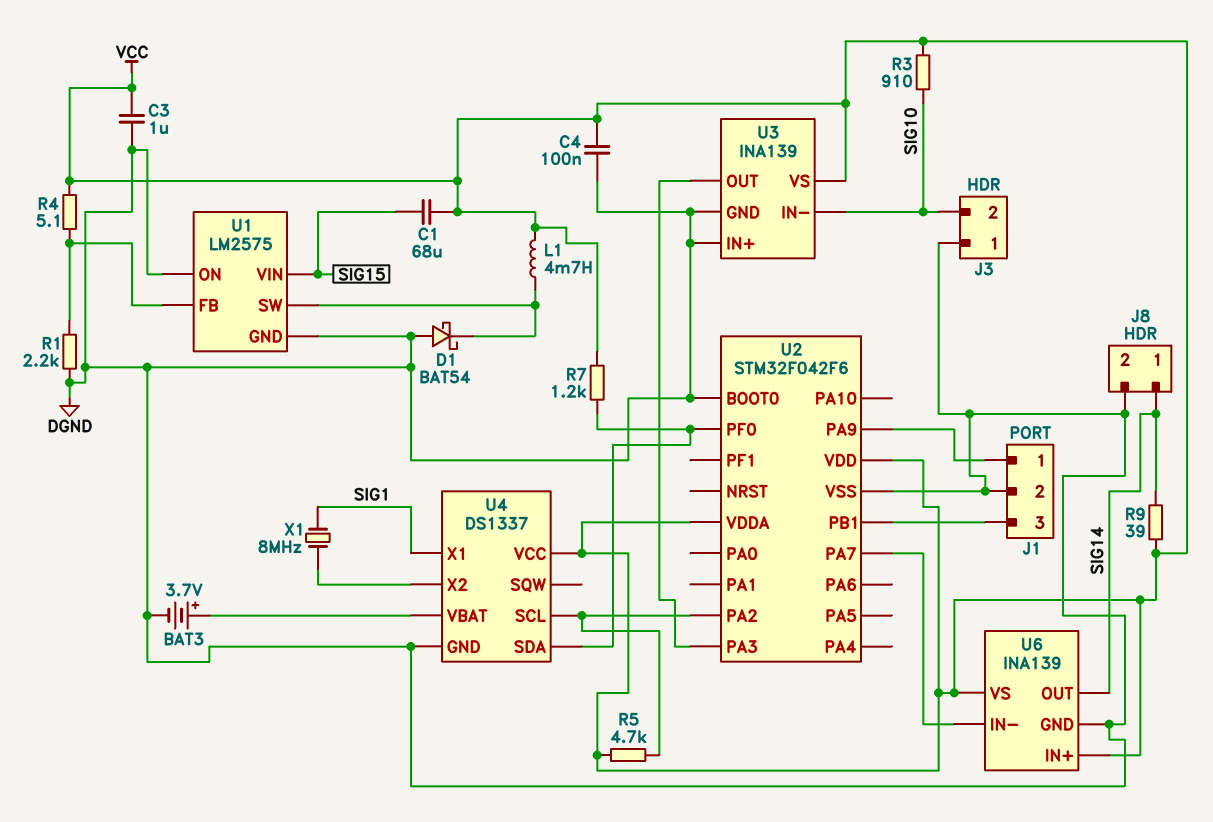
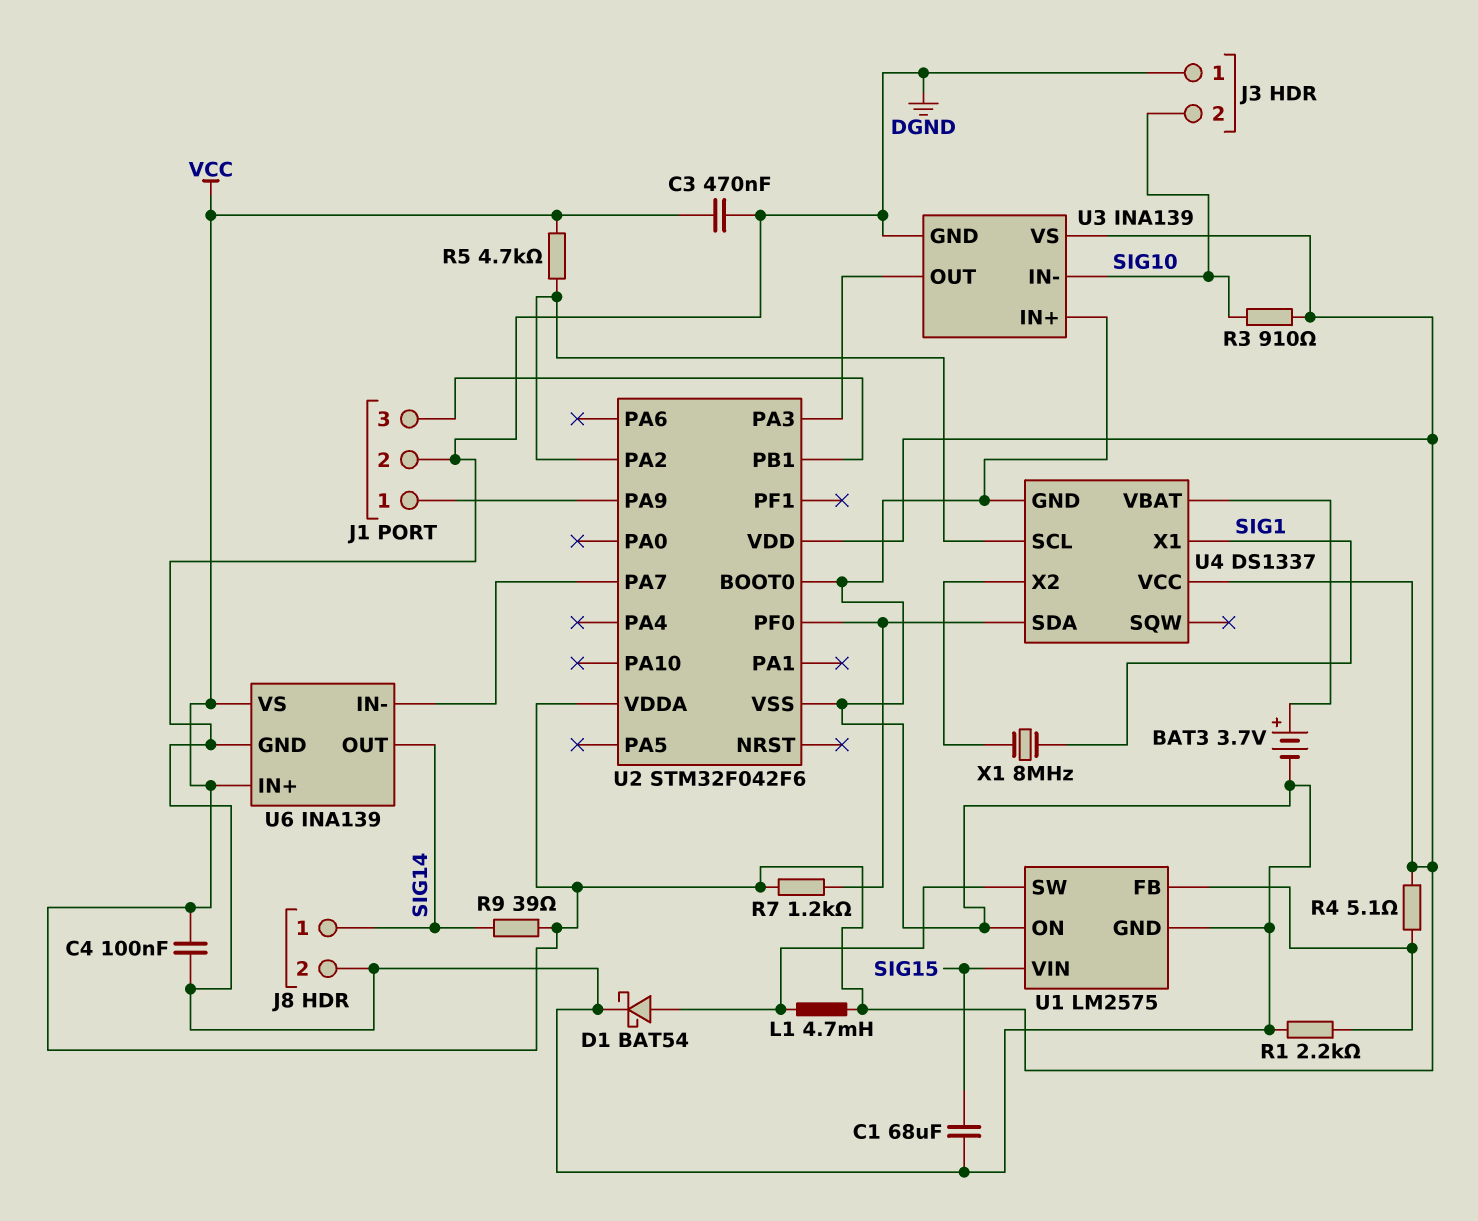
C1: 68uF (SIG15, VCC) -> 68uF (DGND, SIG15)
C3: 1uF (DGND, VCC) -> 470nF (DGND, VCC)
D1: schottky BAT54 (A DGND, K U1/SW) -> schottky BAT54 (A U1/SW, K DGND)

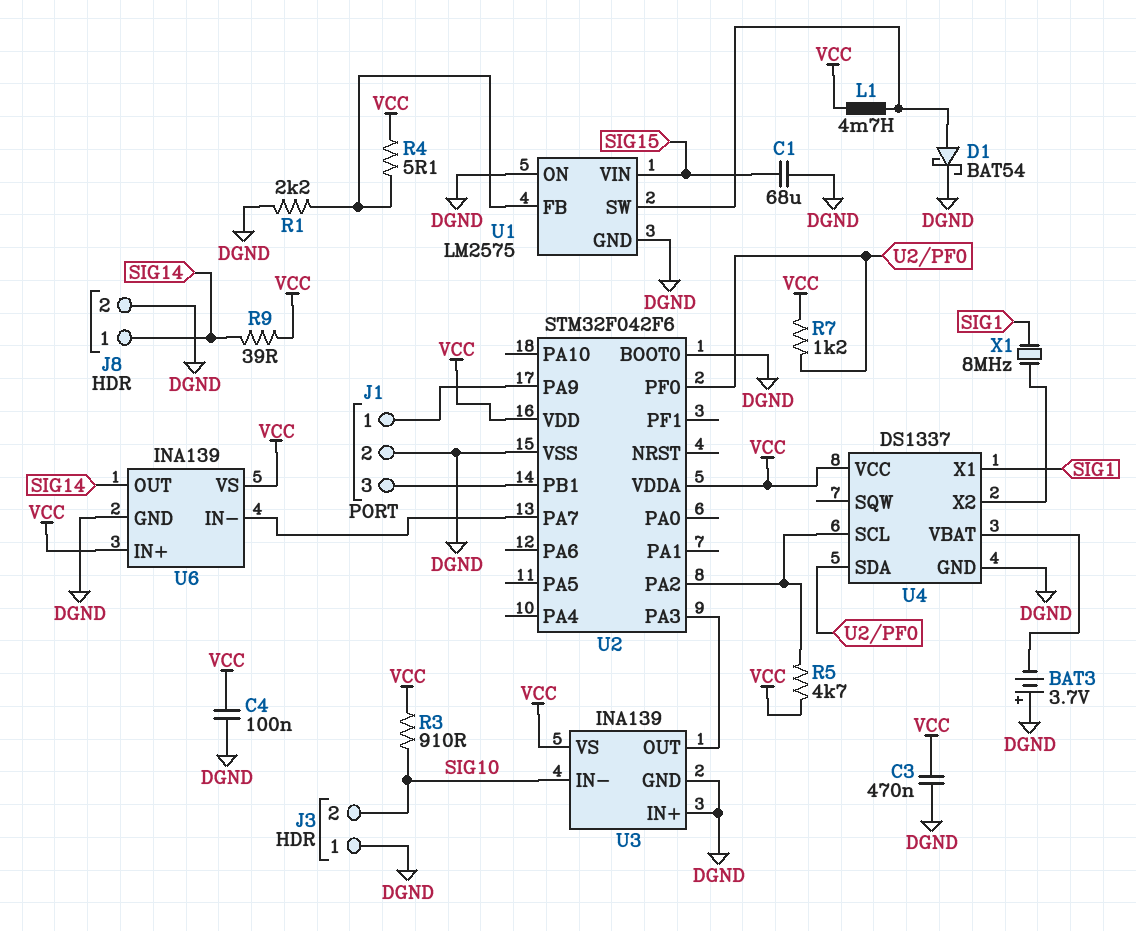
BAT3: 3.7V (plus U4/VBAT, minus DGND) -> 3.7V (plus DGND, minus U4/VBAT)

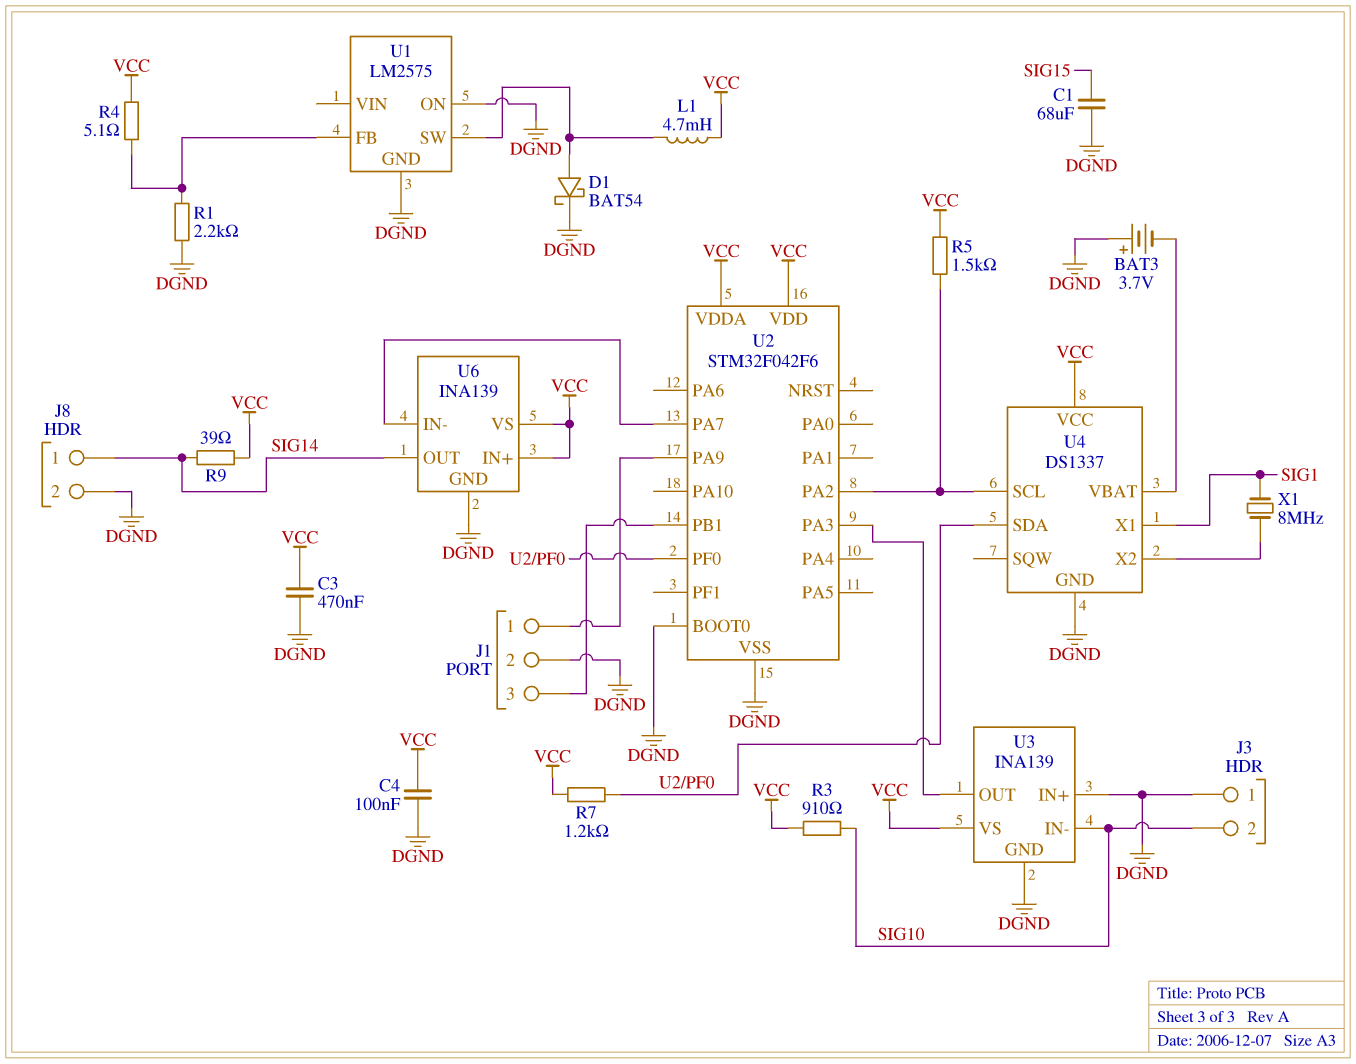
R5: 4.7k (U2/PA2, VCC) -> 1.5k (U2/PA2, VCC)
U1 pin VIN: SIG15 -> none

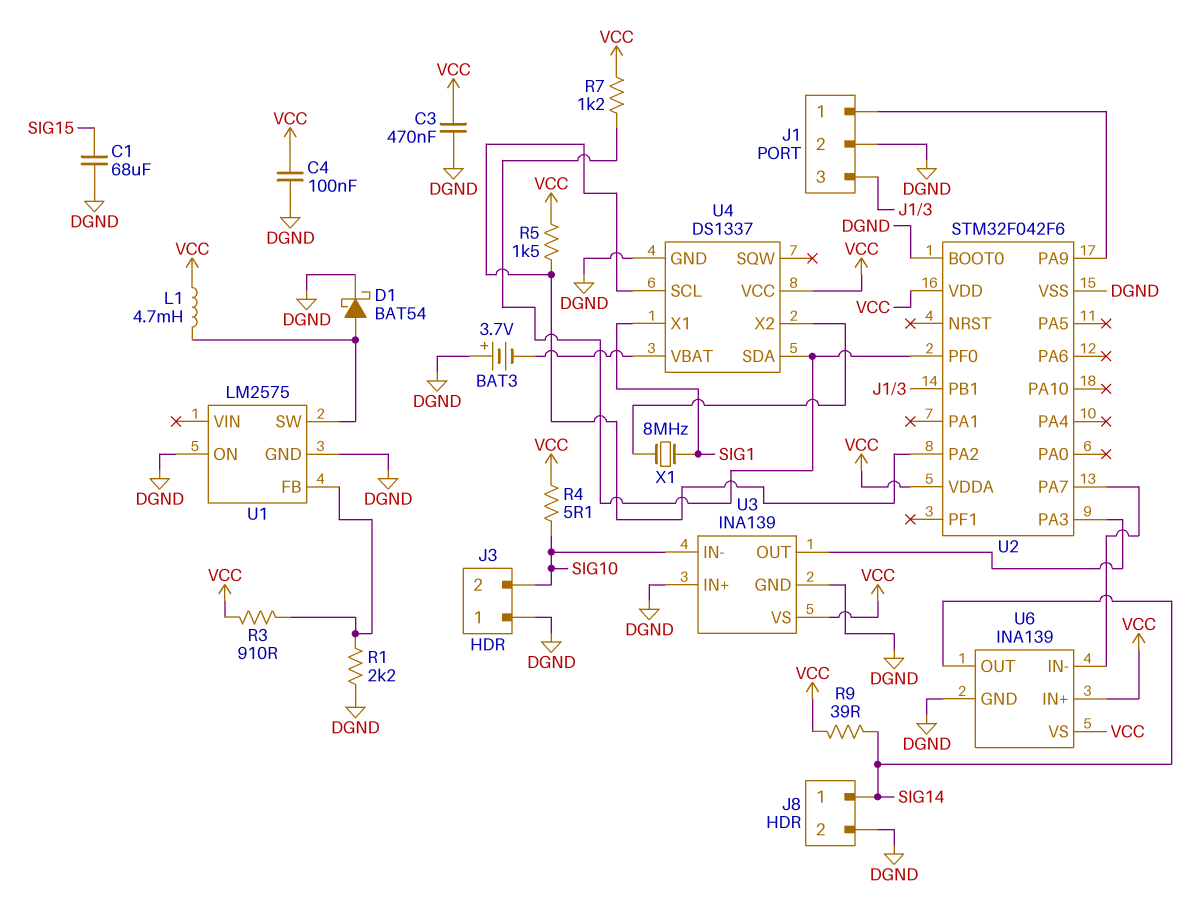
R3: 910 (SIG10, VCC) -> 910 (U1/FB, VCC)
R4: 5.1 (U1/FB, VCC) -> 5.1 (SIG10, VCC)

